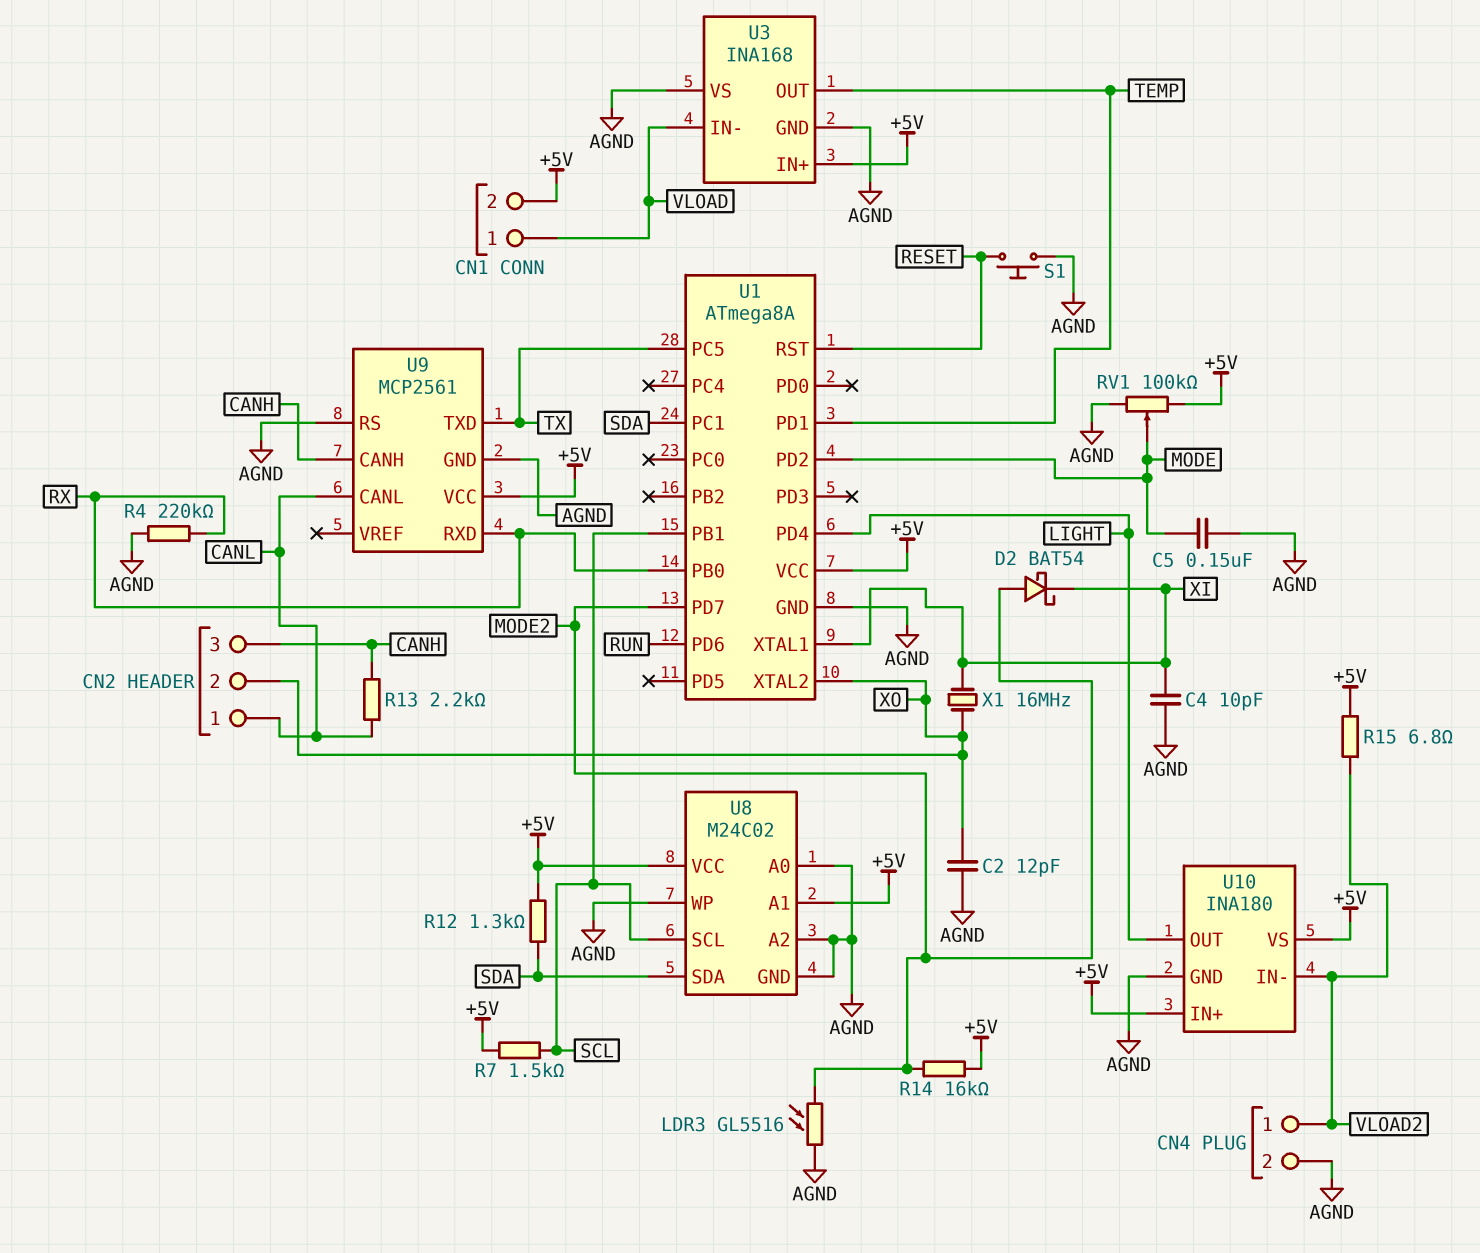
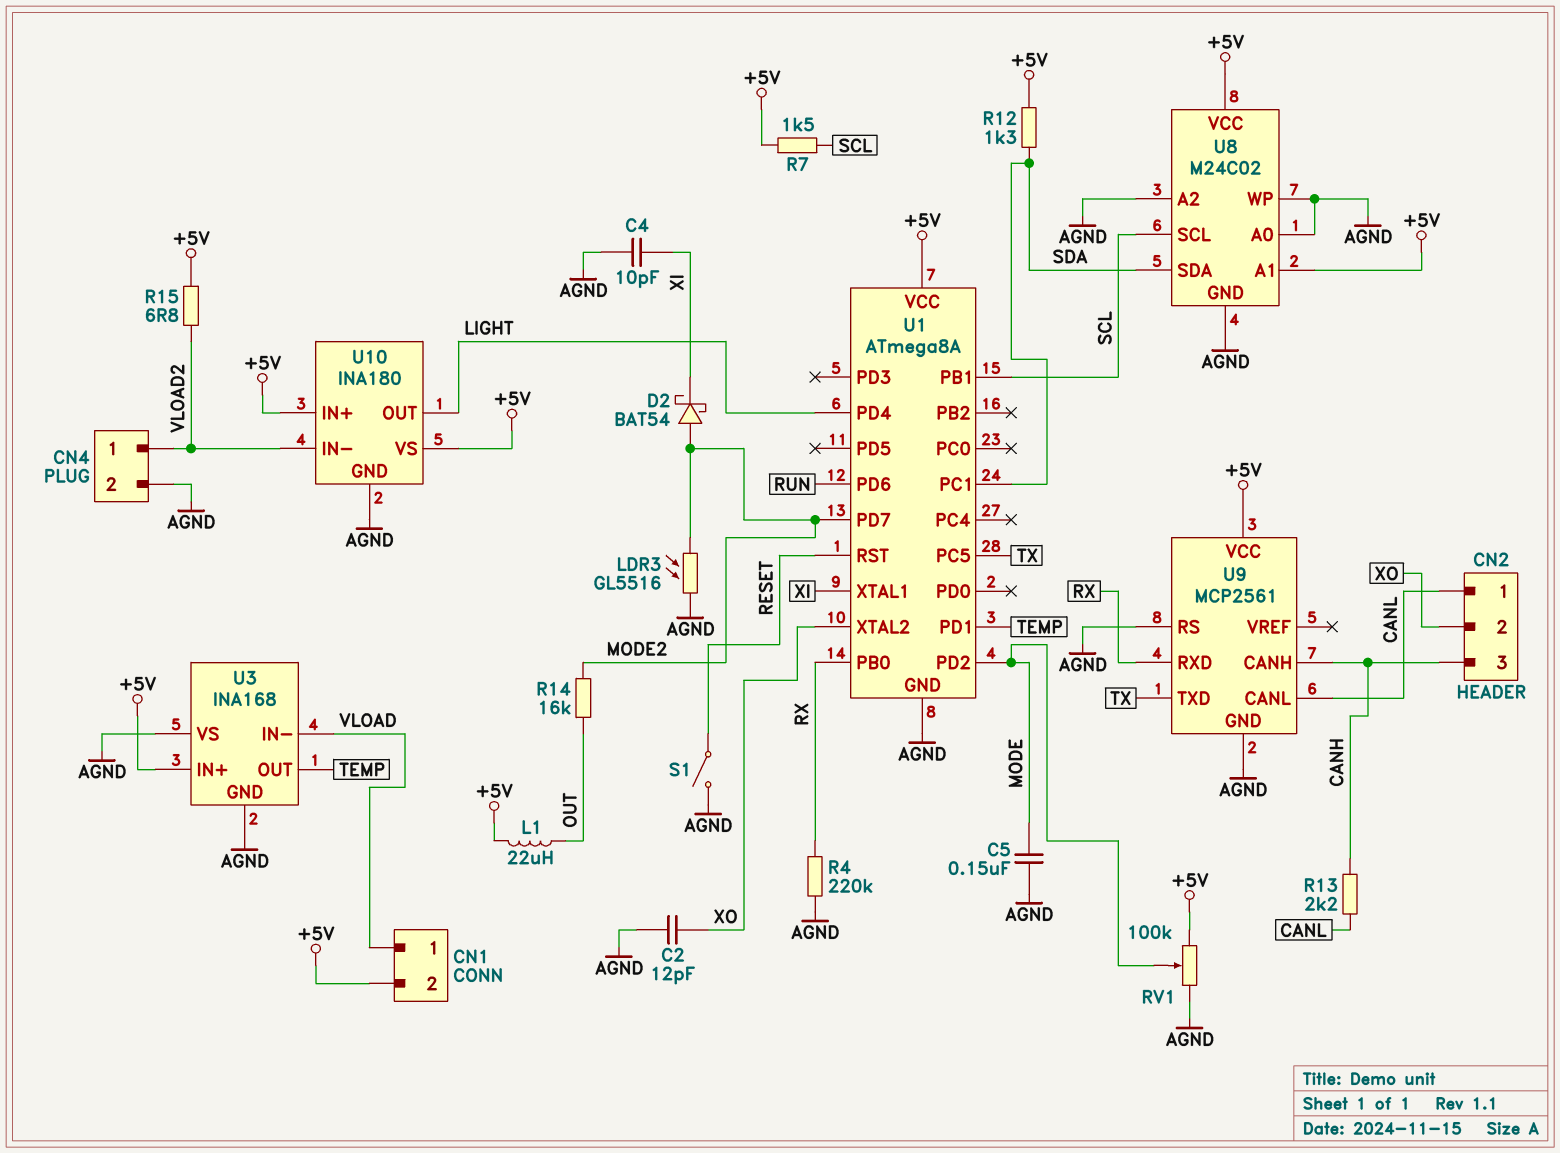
L1: none -> 22uH (+5V, OUT)
R14: 16k (+5V, MODE2) -> 16k (MODE2, OUT)
S1: button (AGND, RESET) -> switch (AGND, RESET)
X1: 16MHz (XI, XO) -> none

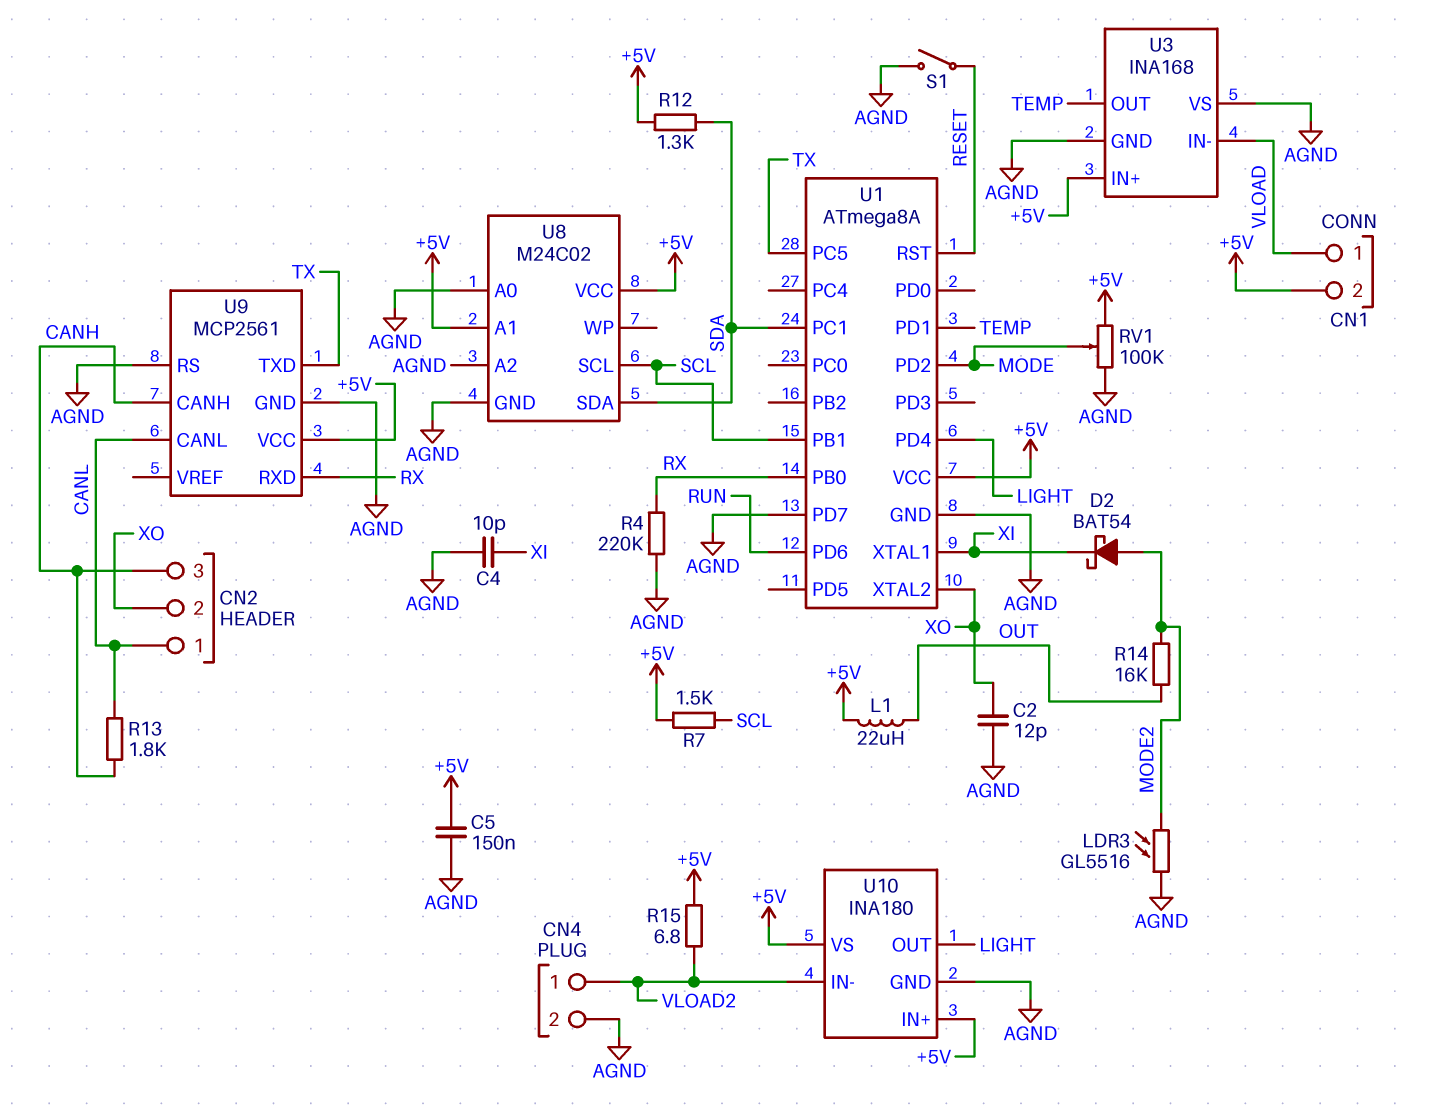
C5: 150nF (AGND, MODE) -> 150nF (+5V, AGND)
R13: 2.2k (CANH, CANL) -> 1.8k (CANH, CANL)
U1 pin PD7: MODE2 -> AGND
U8 pin WP: AGND -> none

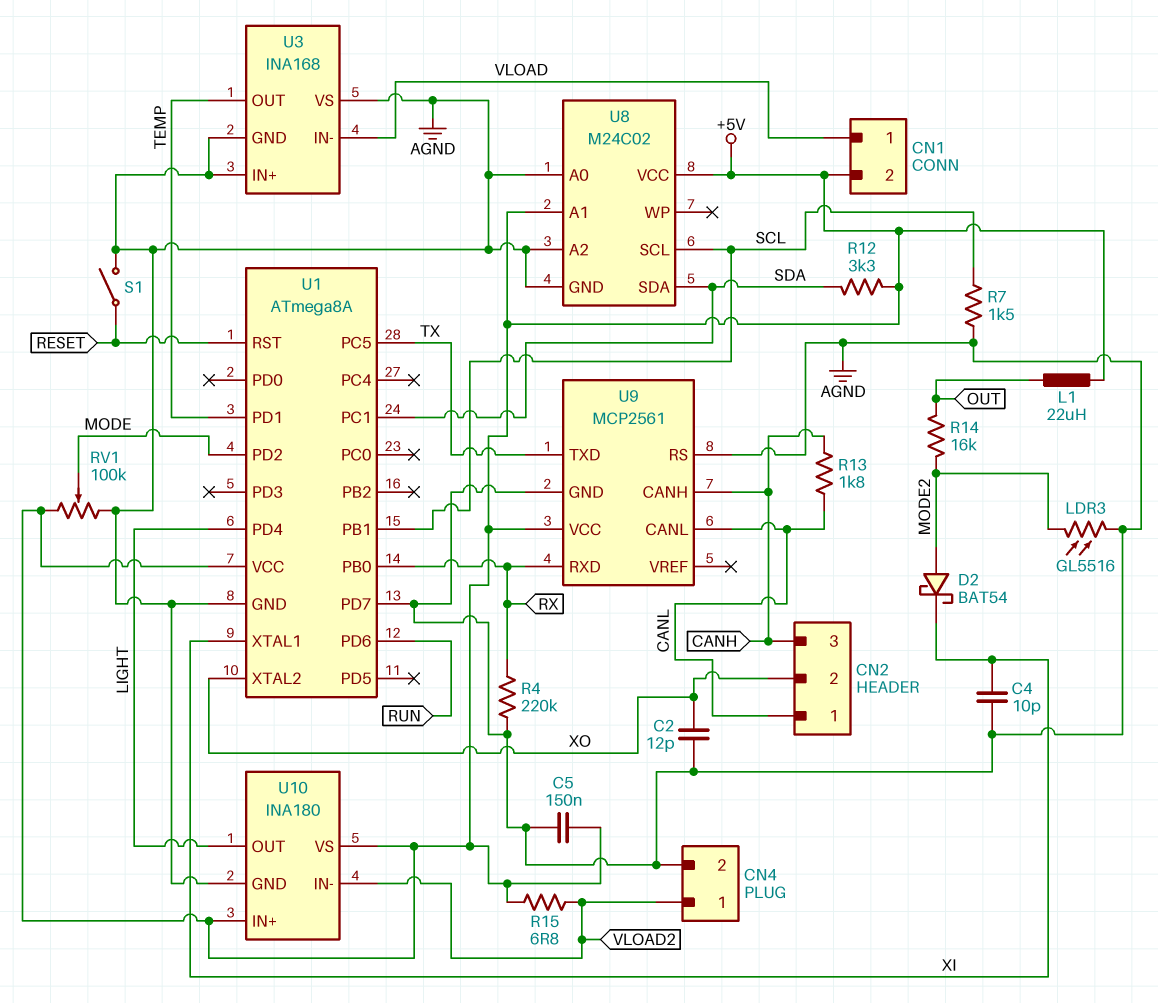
R7: 1.5k (+5V, SCL) -> 1.5k (AGND, SCL)
R12: 1.3k (+5V, SDA) -> 3.3k (+5V, SDA)
U3 pin IN+: +5V -> AGND

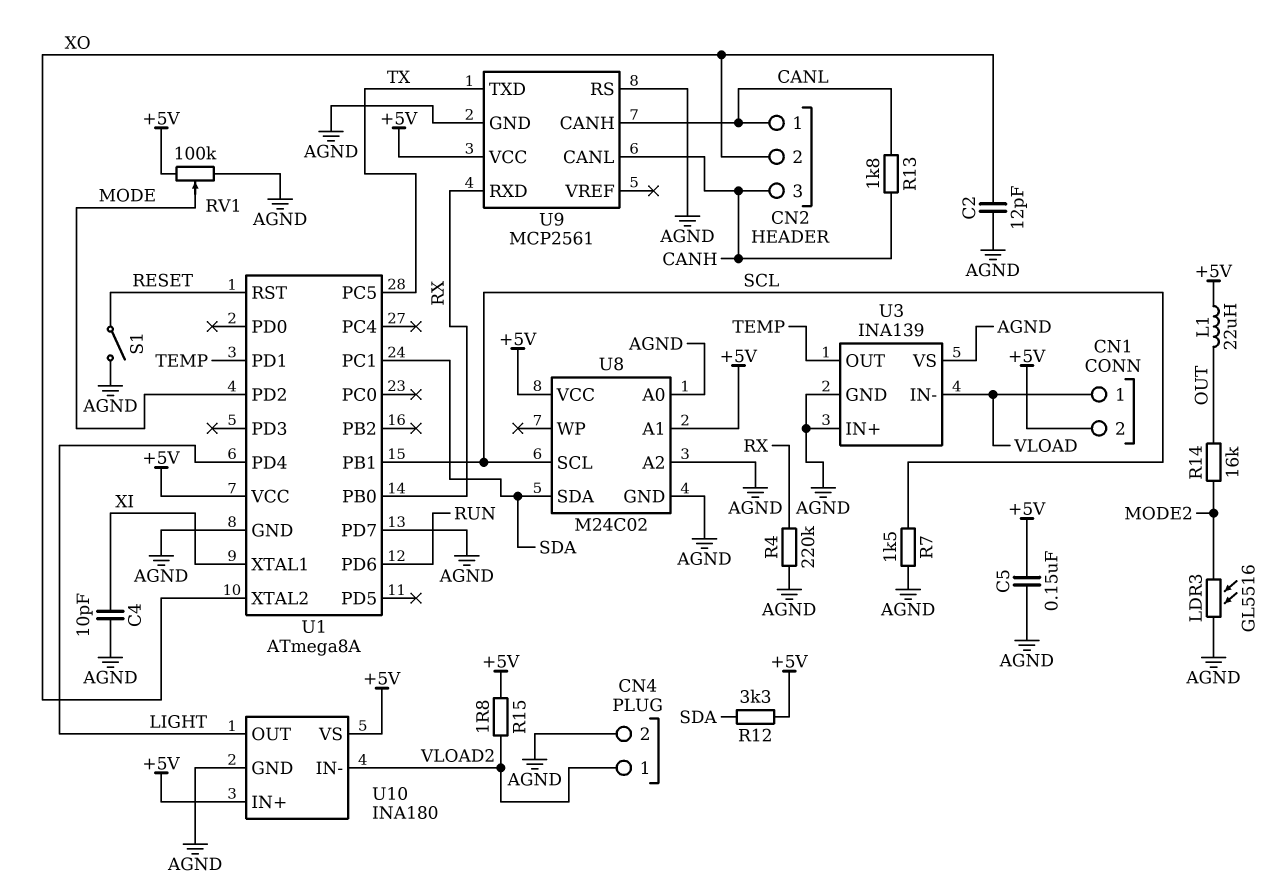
D2: schottky BAT54 (A MODE2, K XI) -> none
R15: 6.8 (+5V, VLOAD2) -> 1.8 (+5V, VLOAD2)
U3: INA168 -> INA139
U9 pin CANH: CANH -> CANL
U9 pin CANL: CANL -> CANH

